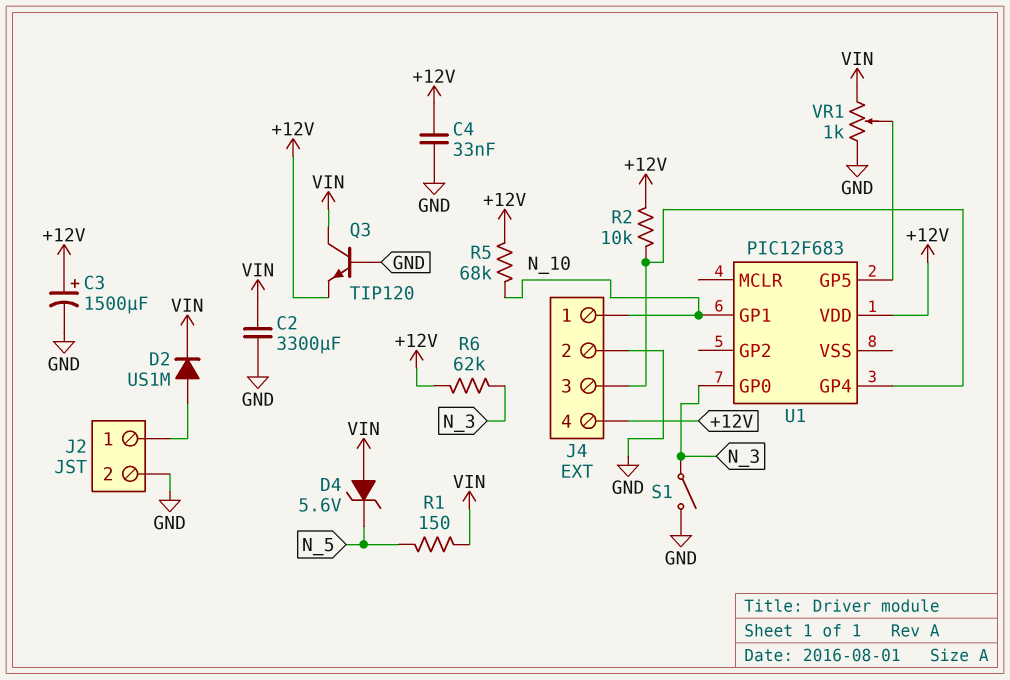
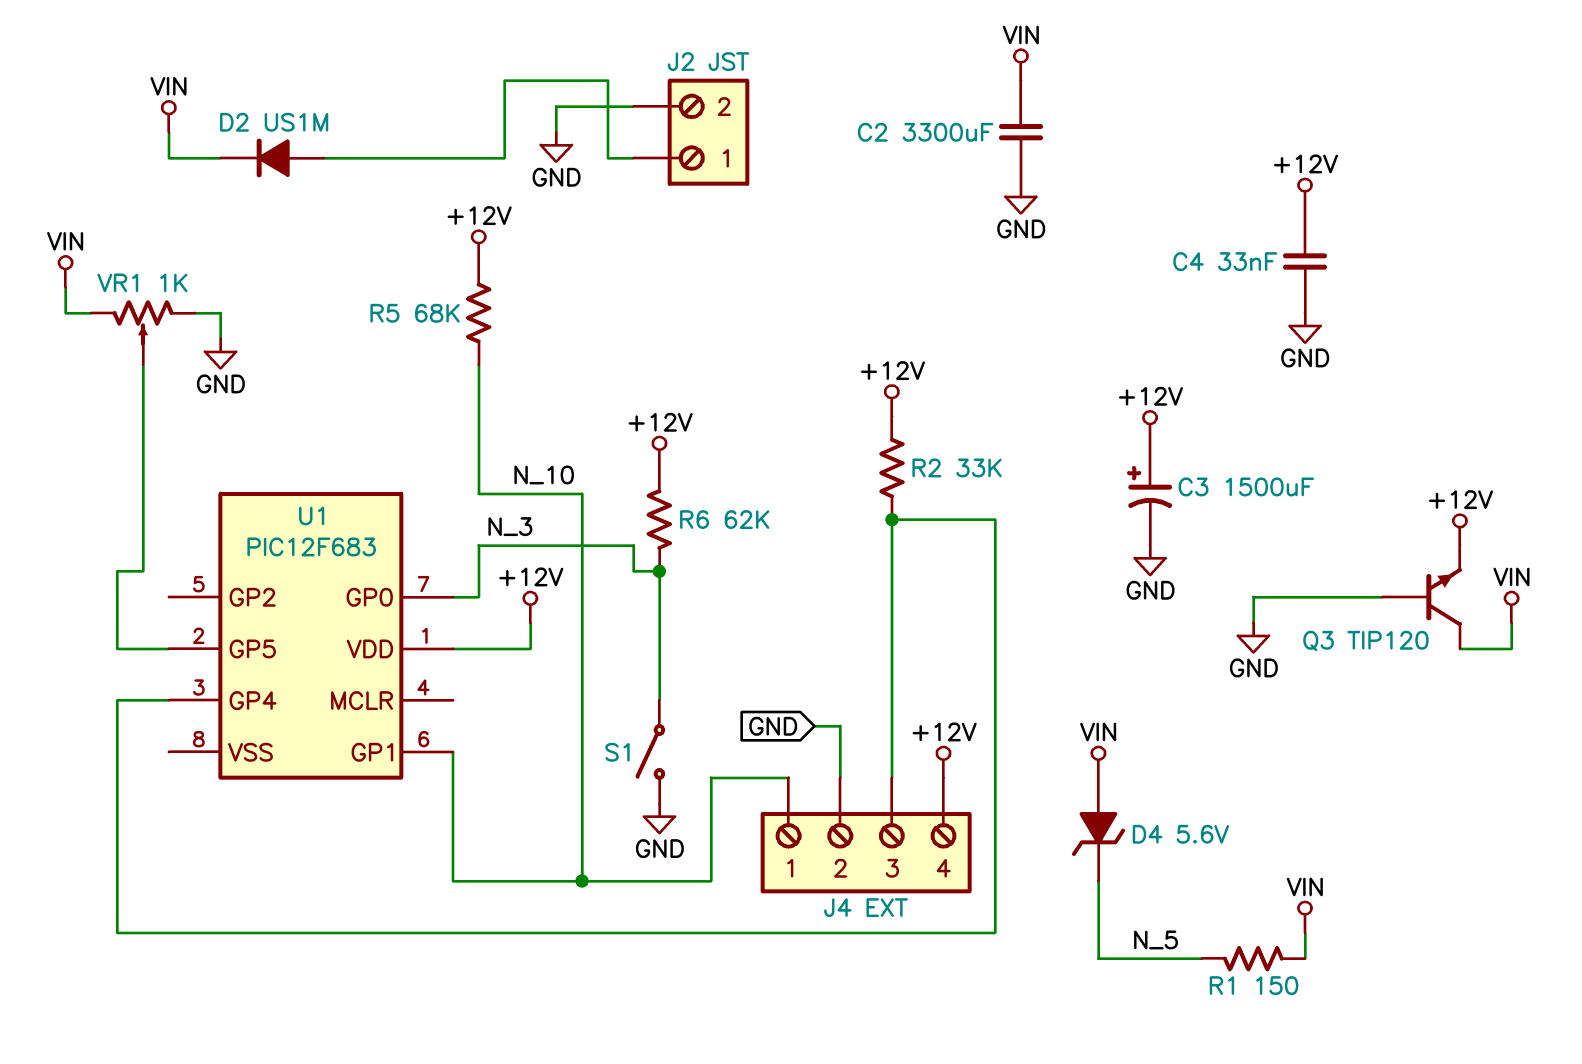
R2: 10k (+12V, J4/3) -> 33k (+12V, J4/3)

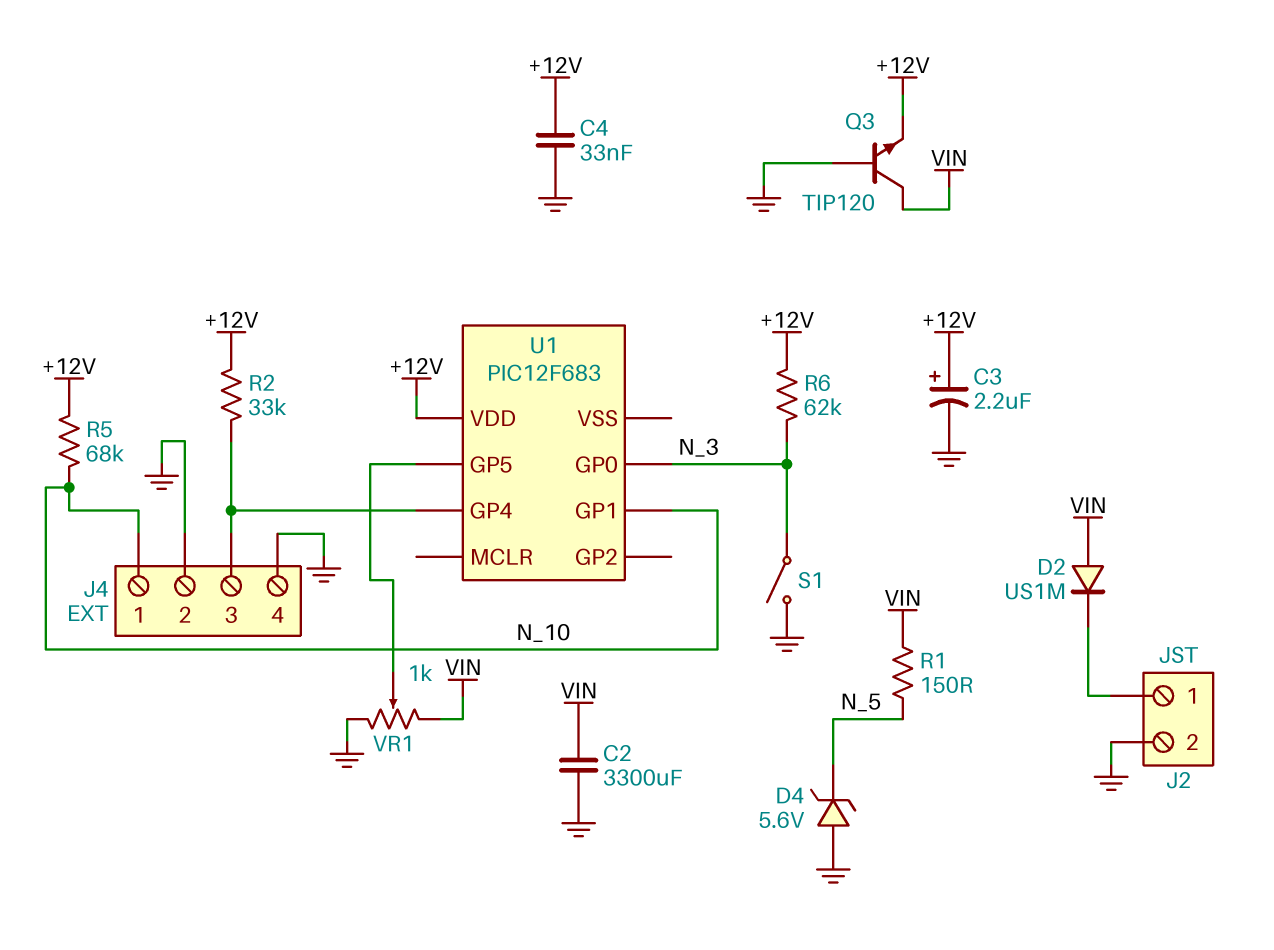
C3: 1500uF (plus +12V, minus GND) -> 2.2uF (plus +12V, minus GND)
D2: diode US1M (A J2/1, K VIN) -> diode US1M (A VIN, K J2/1)
D4: zener 5.6V (A VIN, K N_5) -> zener 5.6V (A GND, K N_5)
J4 pin 4: +12V -> GND

